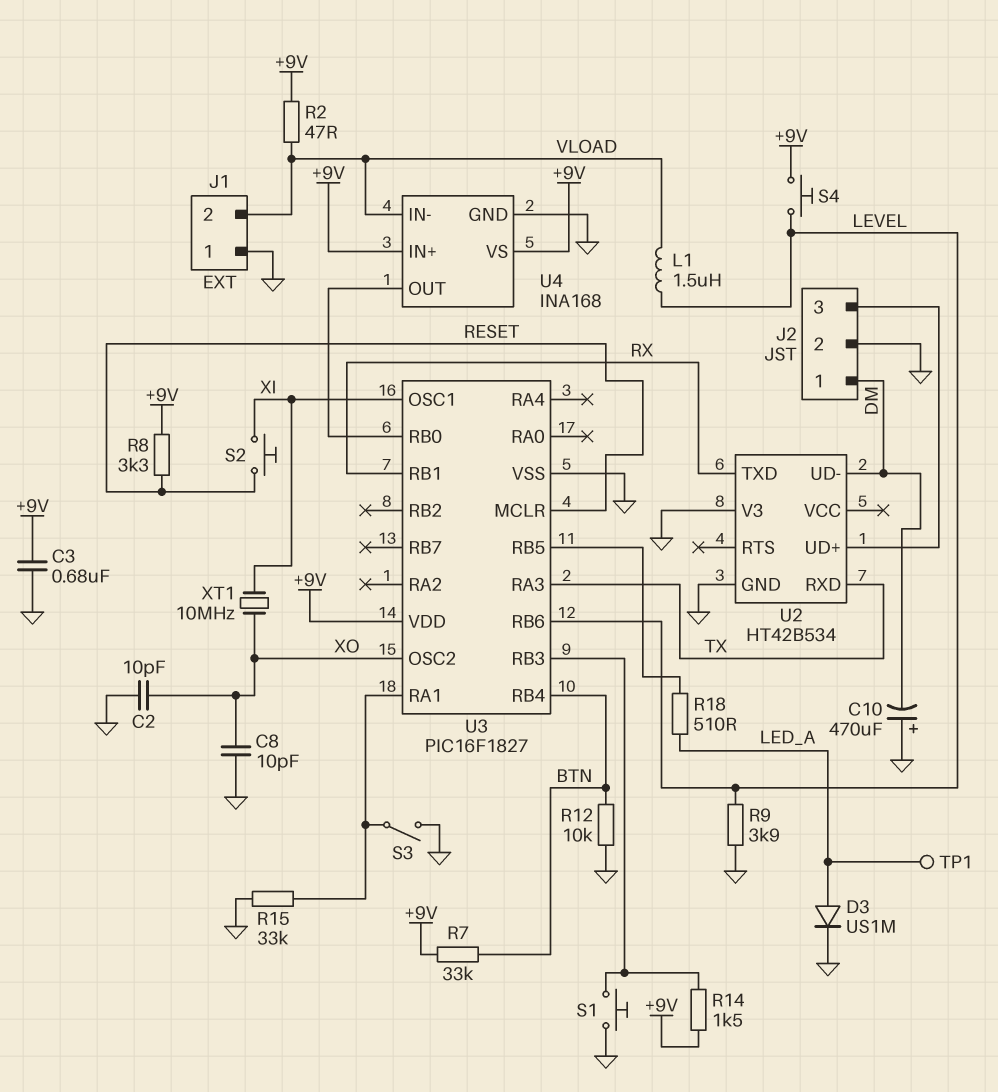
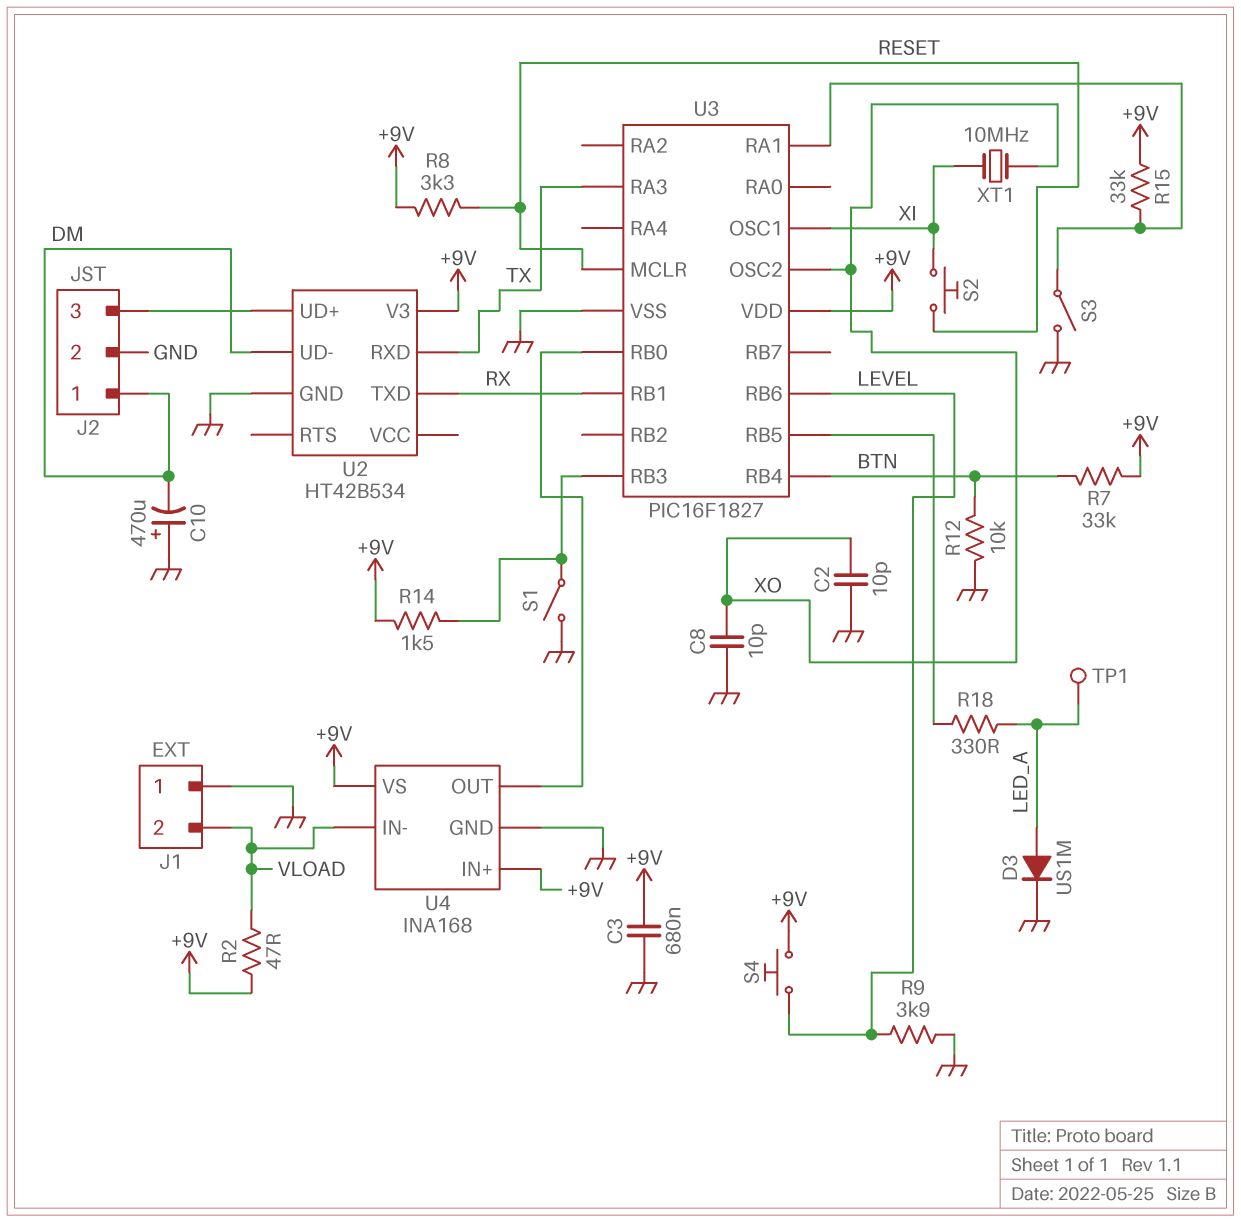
L1: 1.5uH (LEVEL, VLOAD) -> none
R15: 33k (GND, U3/RA1) -> 33k (+9V, U3/RA1)
R18: 510 (LED_A, U3/RB5) -> 330 (LED_A, U3/RB5)
S1: button (GND, U3/RB3) -> switch (GND, U3/RB3)
U2 pin V3: GND -> +9V

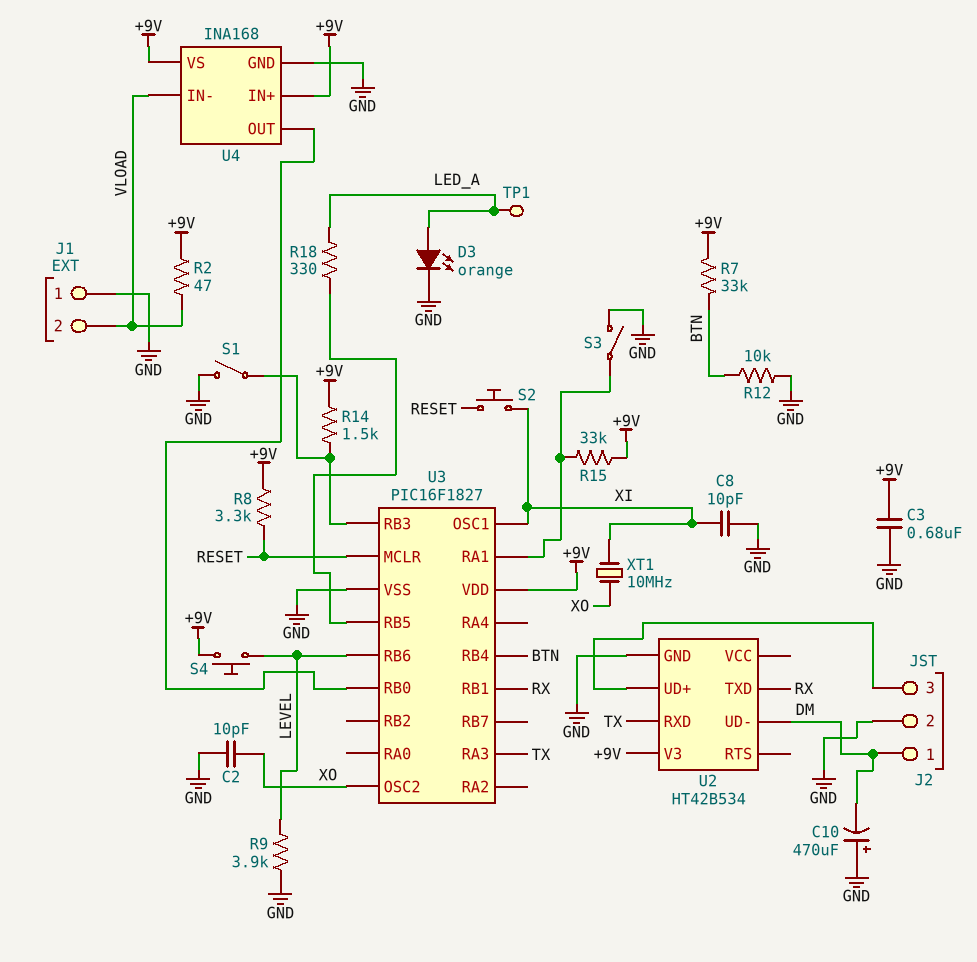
C8: 10pF (GND, XO) -> 10pF (GND, XI)
D3: diode US1M (A LED_A, K GND) -> LED orange (A LED_A, K GND)

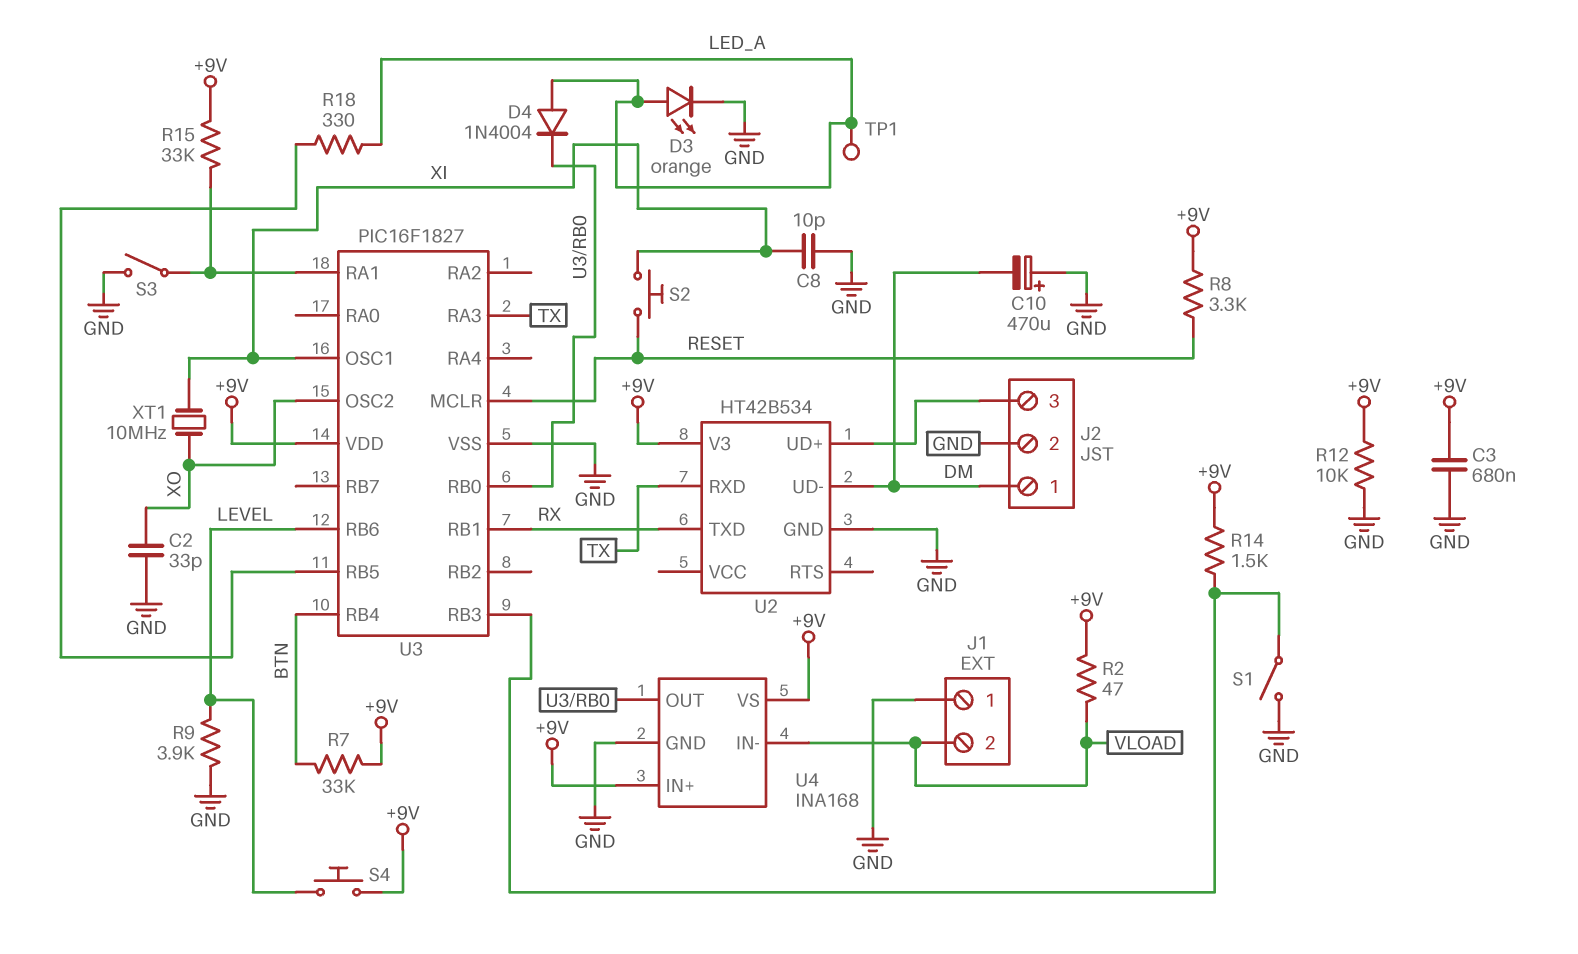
C2: 10pF (GND, XO) -> 33pF (GND, XO)
D4: none -> diode 1N4004 (A LED_A, K U3/RB0)
R12: 10k (BTN, GND) -> 10k (+9V, GND)

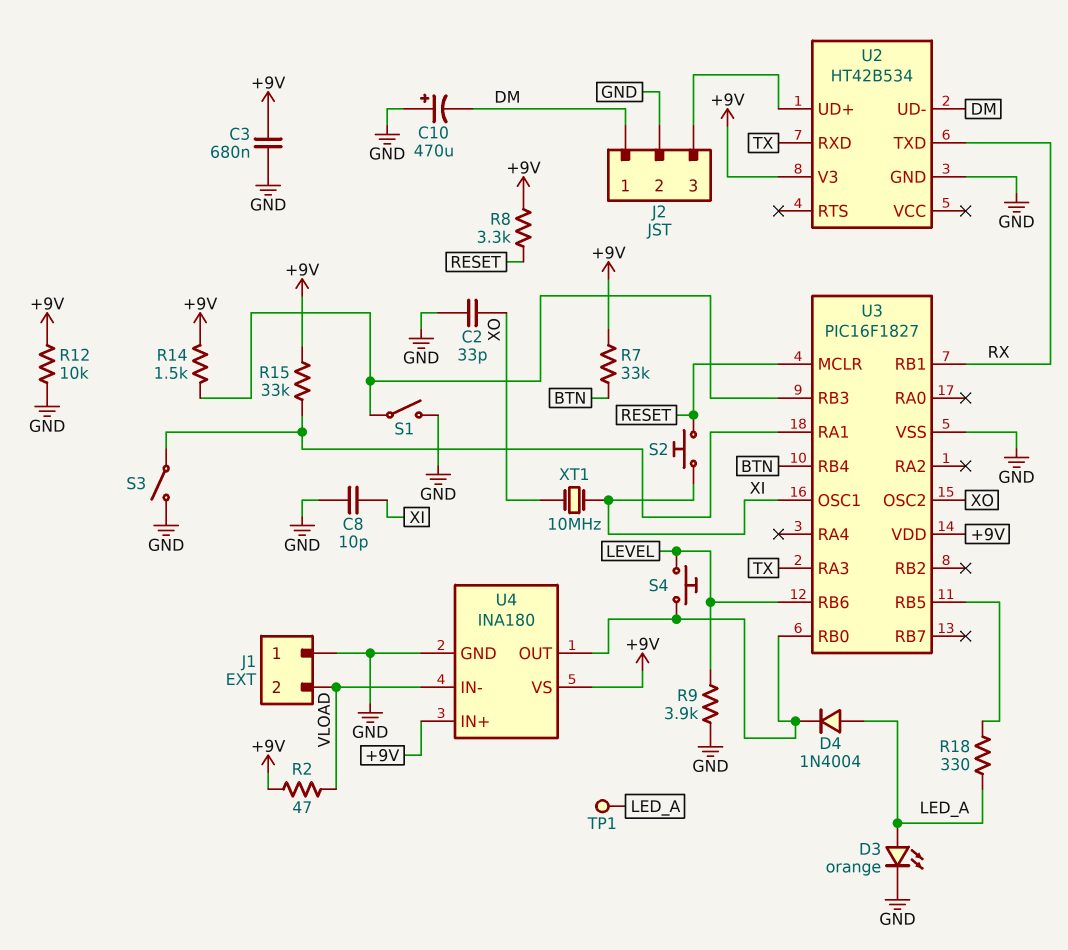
S4: button (+9V, LEVEL) -> button (LEVEL, U3/RB0)
U4: INA168 -> INA180

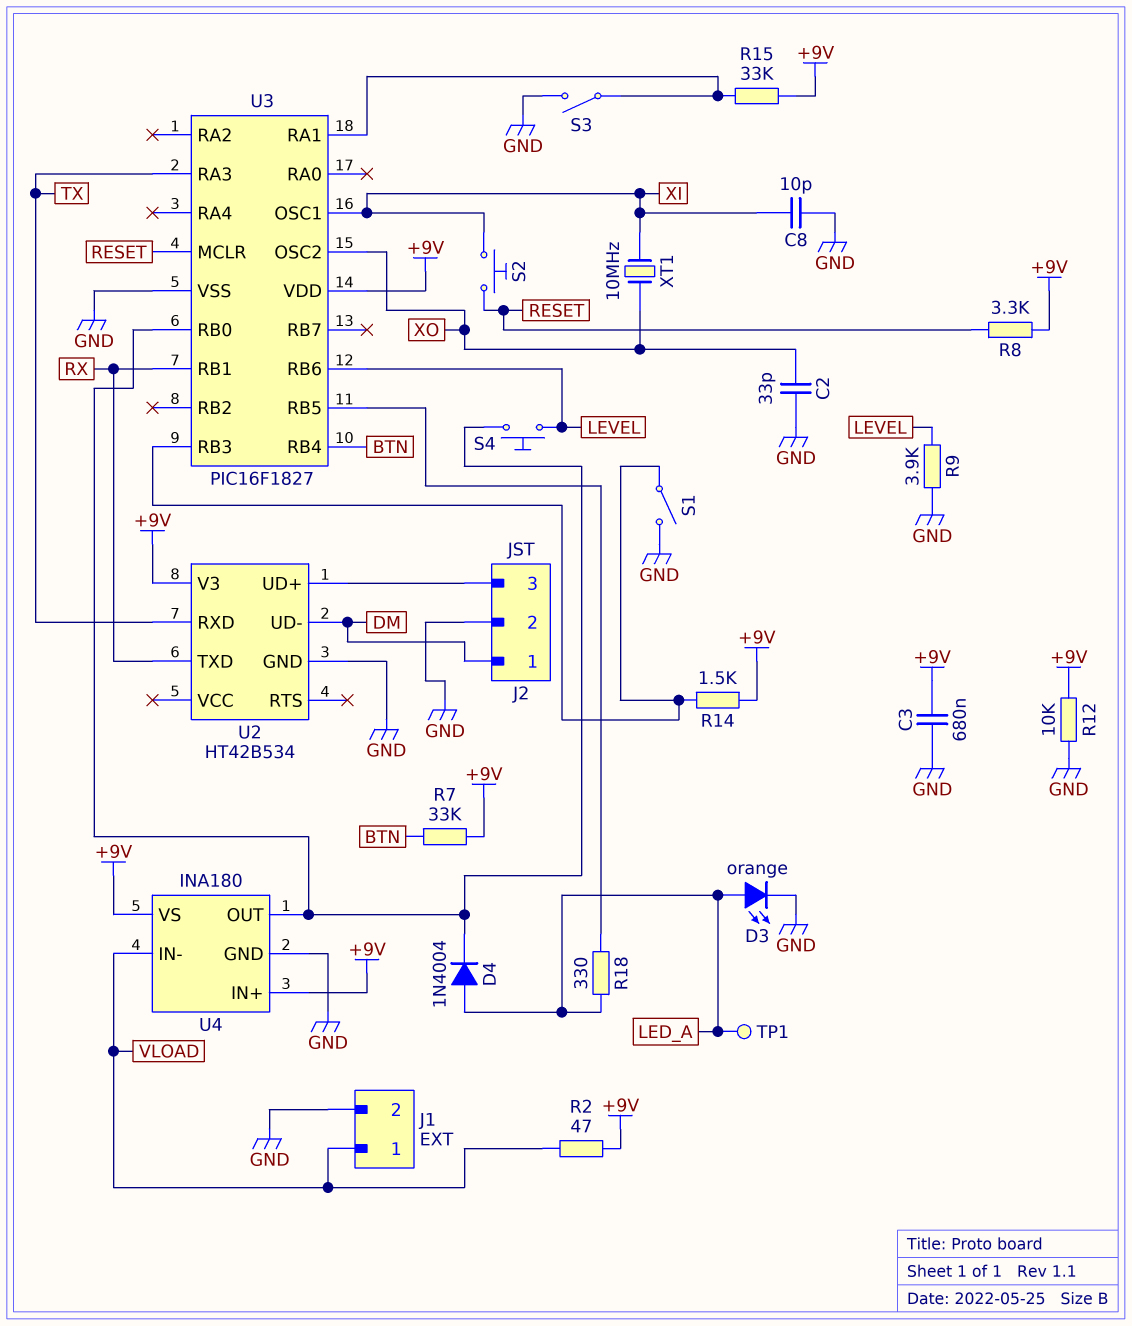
C10: 470uF (plus GND, minus DM) -> none
J1 pin 1: GND -> VLOAD
J1 pin 2: VLOAD -> GND

